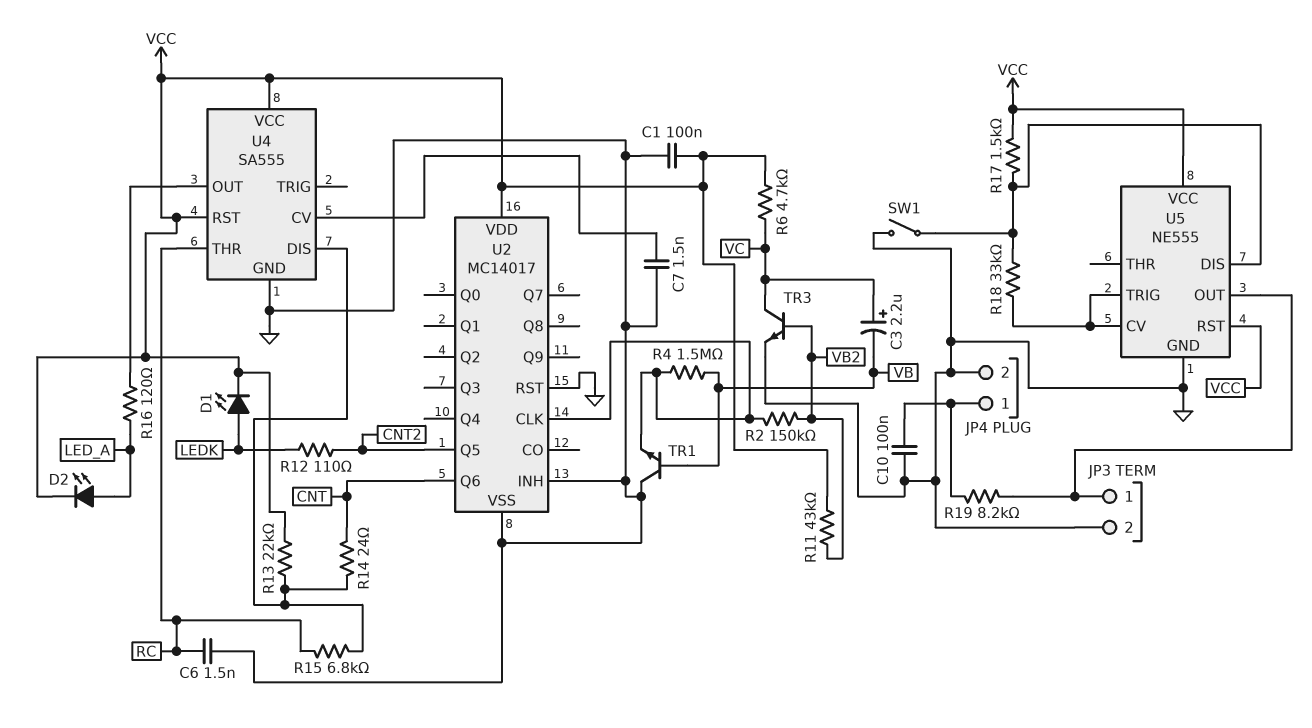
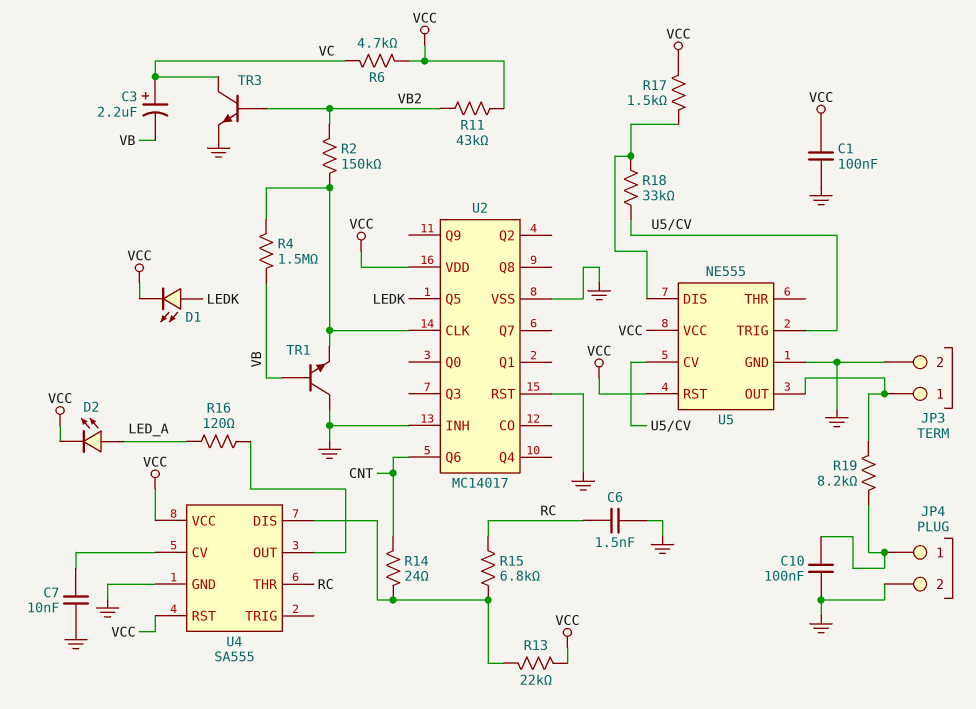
C7: 1.5nF (GND, U4/CV) -> 10nF (GND, U4/CV)
R12: 110 (CNT2, LEDK) -> none
SW1: switch (GND, U5/DIS) -> none
U2 pin Q5: CNT2 -> LEDK

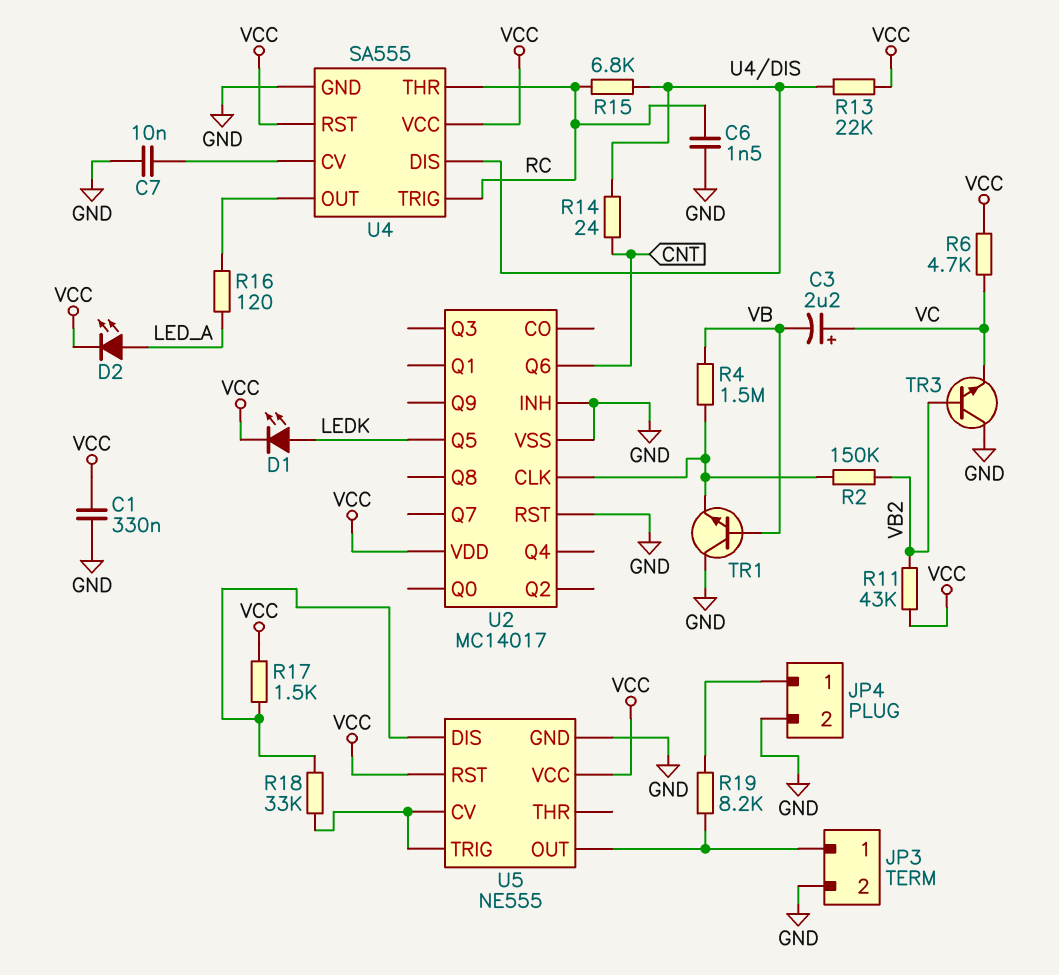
C1: 100nF (GND, VCC) -> 330nF (GND, VCC)
C10: 100nF (GND, JP4/1) -> none
TR3: NPN (B VB2, C VC, E GND) -> NPN (B VB2, C GND, E VC)
U4 pin TRIG: none -> RC

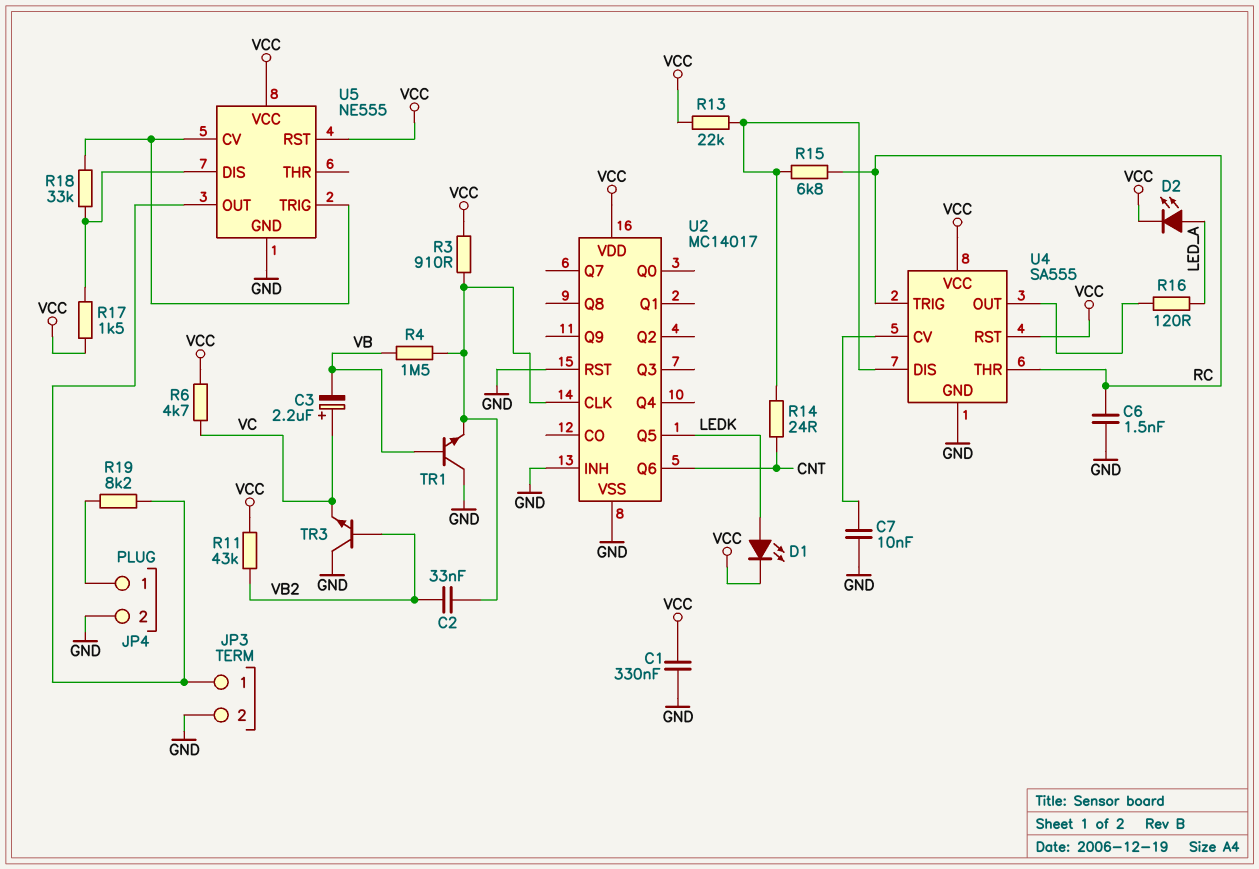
C2: none -> 33nF (U2/CLK, VB2)
R2: 150k (U2/CLK, VB2) -> none
R3: none -> 910 (U2/CLK, VCC)

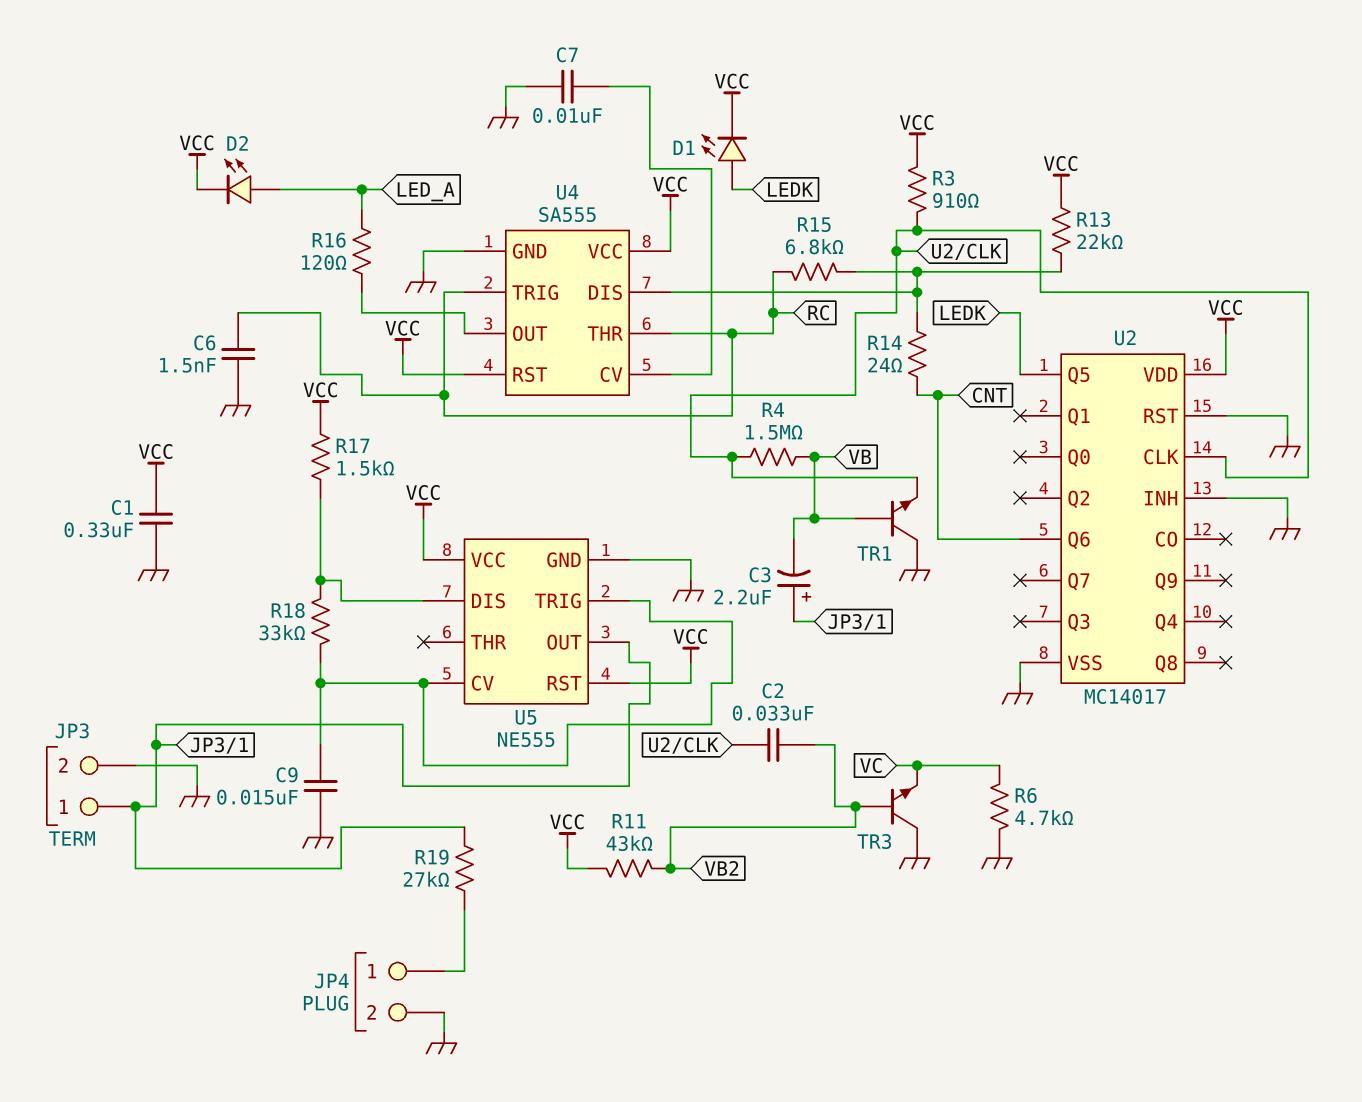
C3: 2.2uF (plus VC, minus VB) -> 2.2uF (plus JP3/1, minus VB)
C9: none -> 15nF (GND, U5/CV)
R6: 4.7k (VC, VCC) -> 4.7k (GND, VC)
R19: 8.2k (JP3/1, JP4/1) -> 27k (JP3/1, JP4/1)

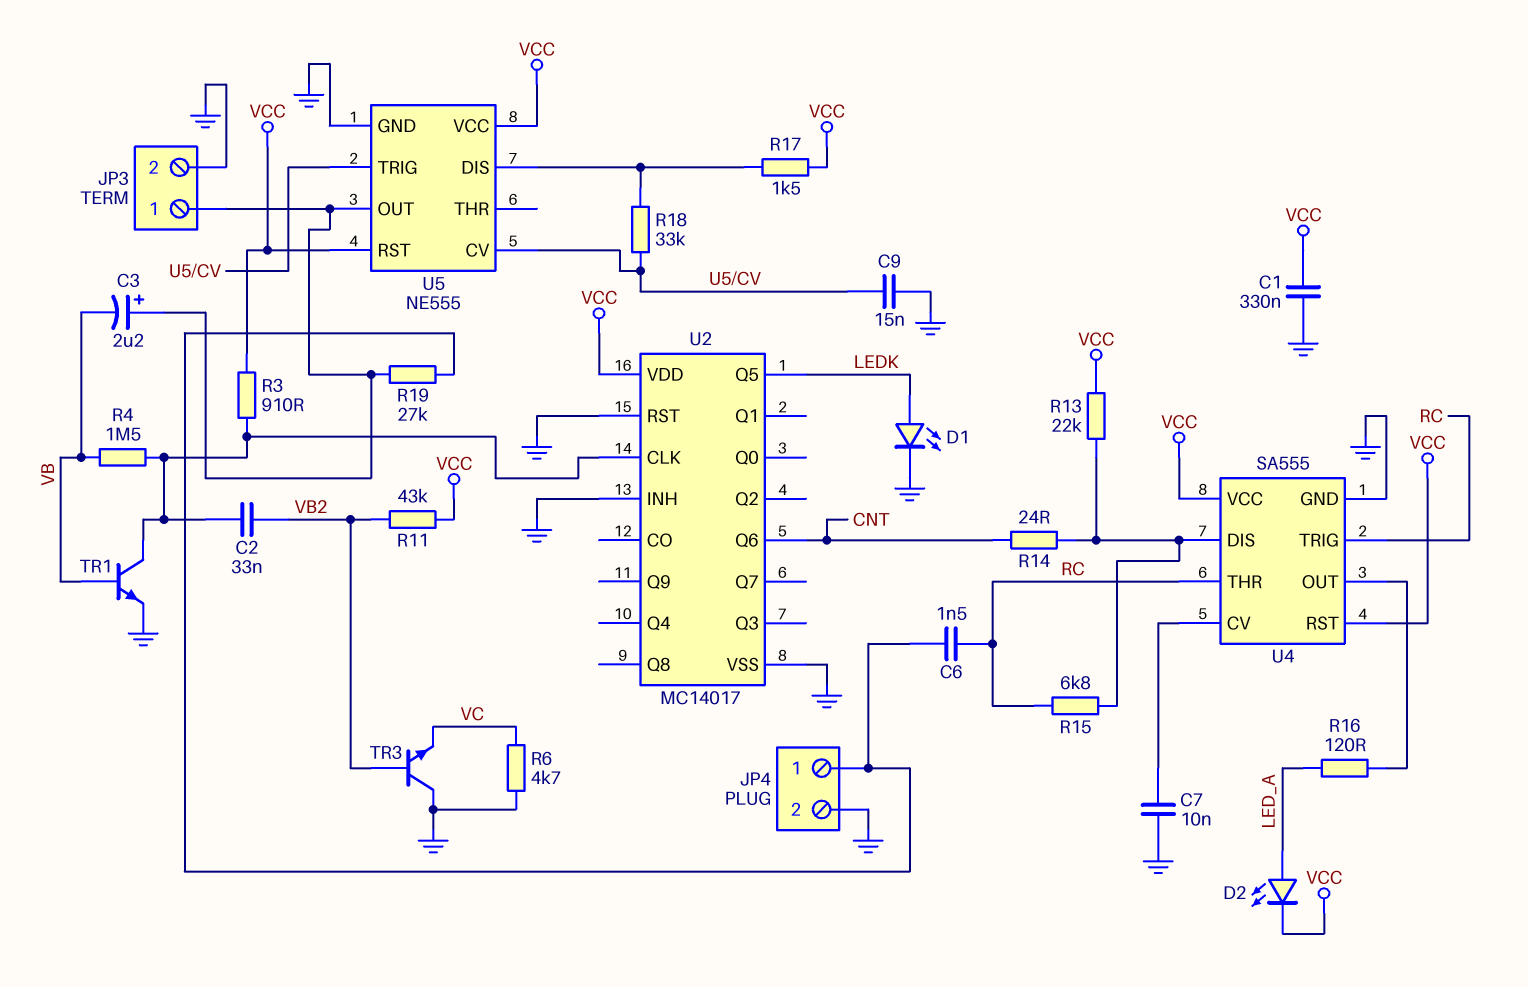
C6: 1.5nF (GND, RC) -> 1.5nF (JP4/1, RC)
D1: LED (A LEDK, K VCC) -> LED (A LEDK, K GND)
TR1: NPN (B VB, C GND, E U2/CLK) -> NPN (B VB, C U2/CLK, E GND)

